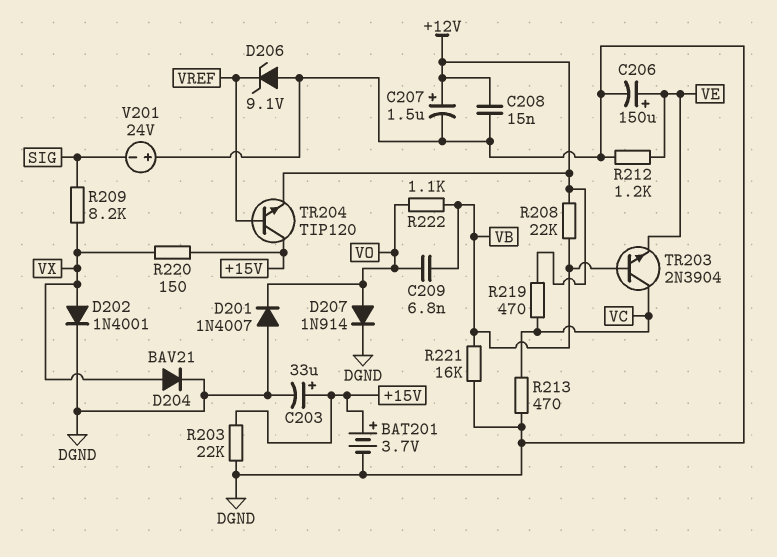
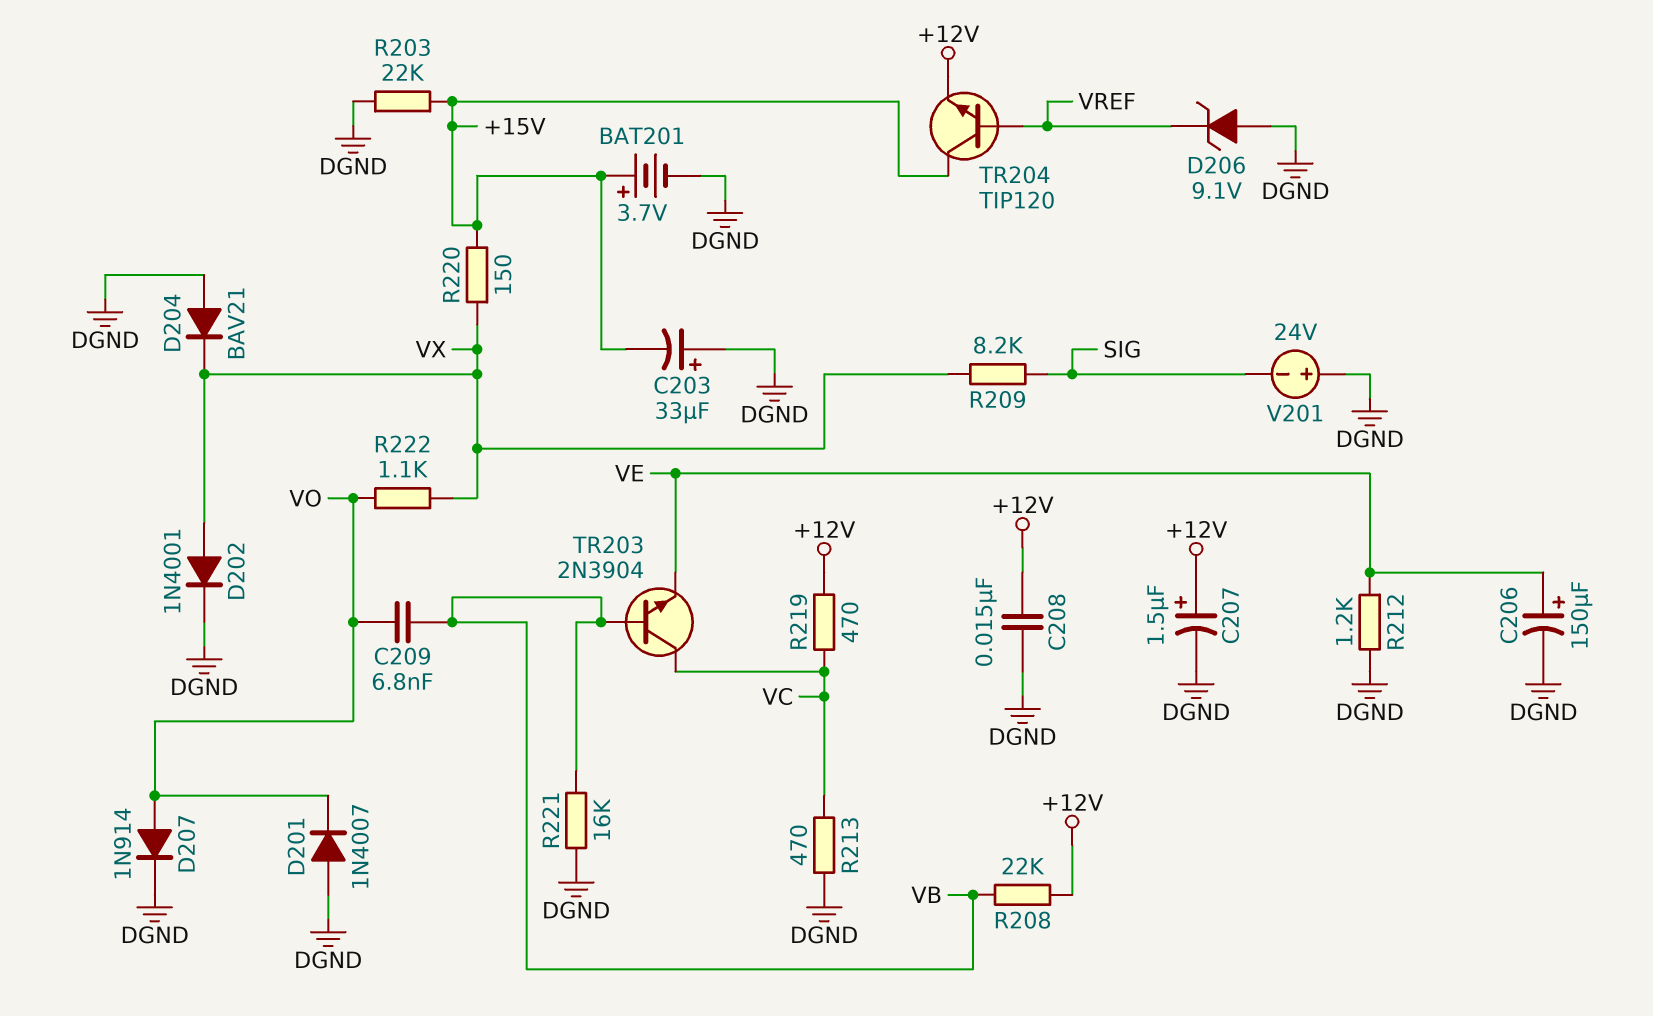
C203: 33uF (plus +15V, minus DGND) -> 33uF (plus DGND, minus +15V)
D204: diode BAV21 (A VX, K DGND) -> diode BAV21 (A DGND, K VX)
R222: 1.1k (VB, VO) -> 1.1k (VO, VX)

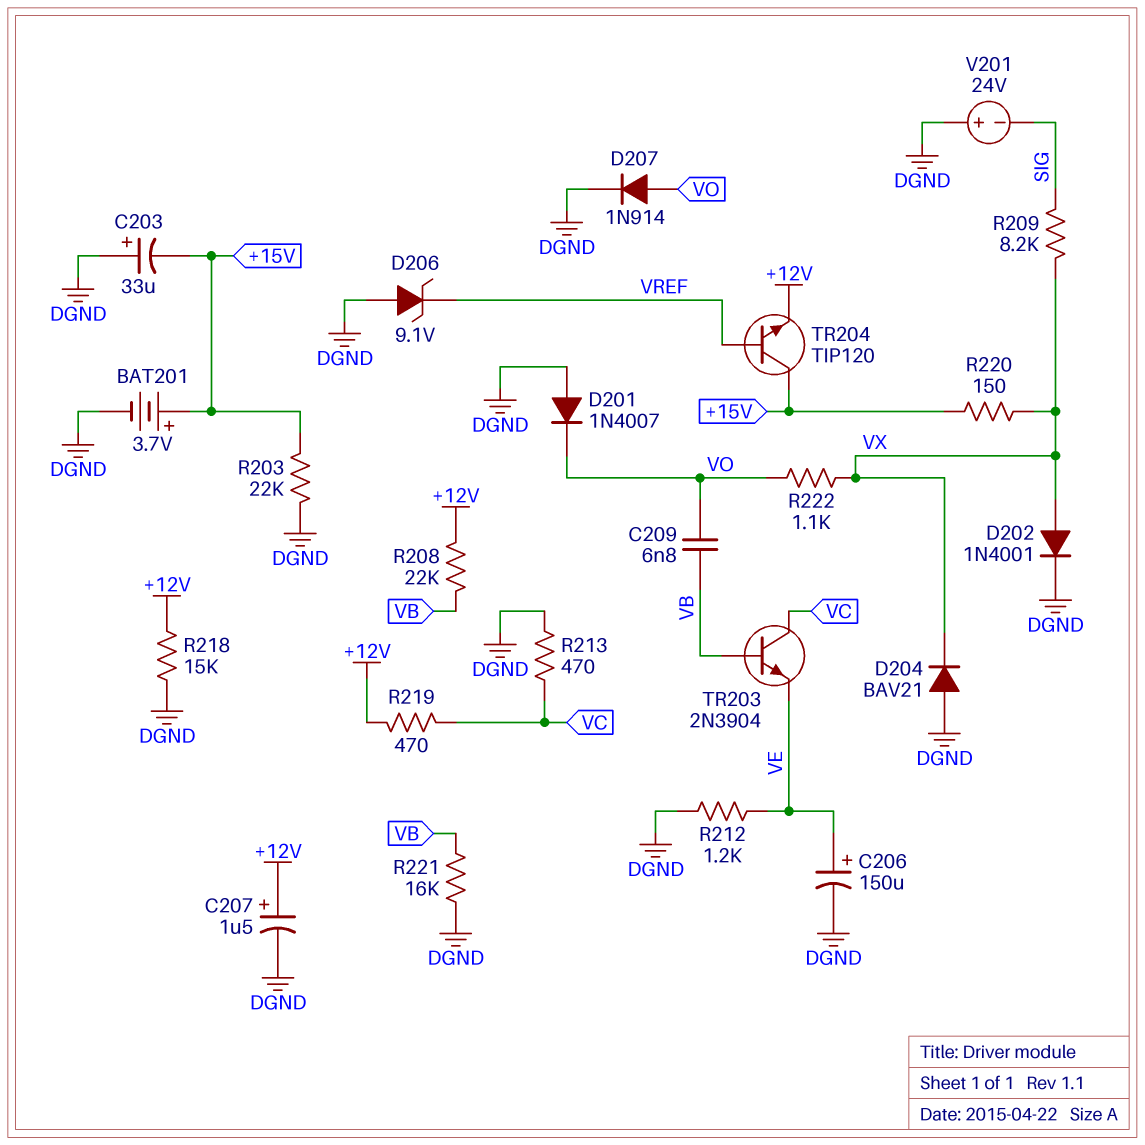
C208: 15nF (+12V, DGND) -> none
R218: none -> 15k (+12V, DGND)

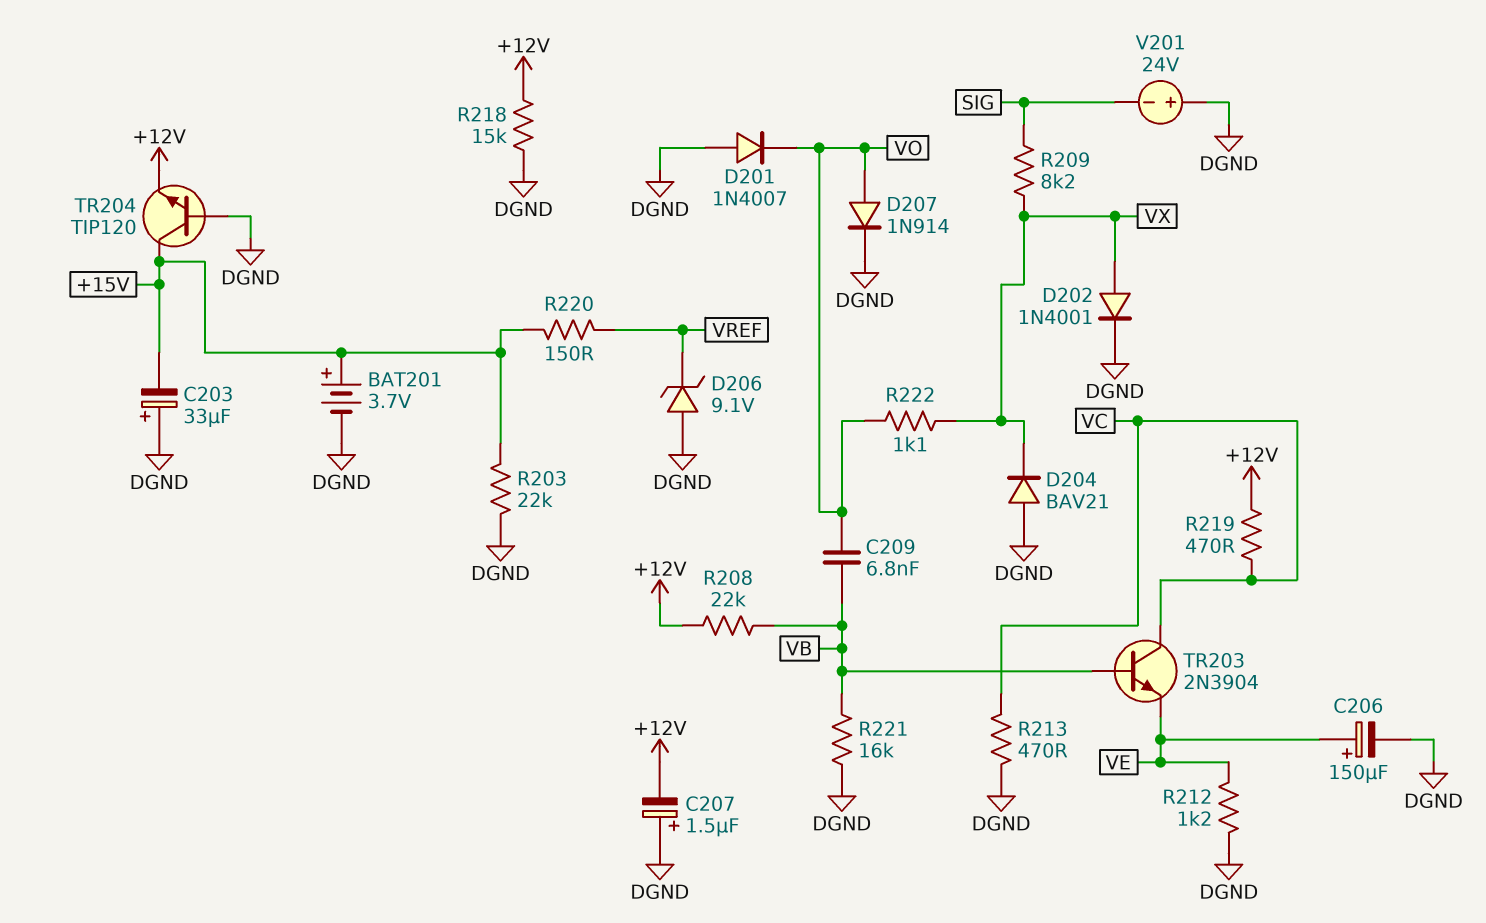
C207: 1.5uF (plus +12V, minus DGND) -> 1.5uF (plus DGND, minus +12V)
R220: 150 (+15V, VX) -> 150 (+15V, VREF)
TR204: NPN TIP120 (B VREF, C +15V, E +12V) -> NPN TIP120 (B DGND, C +15V, E +12V)

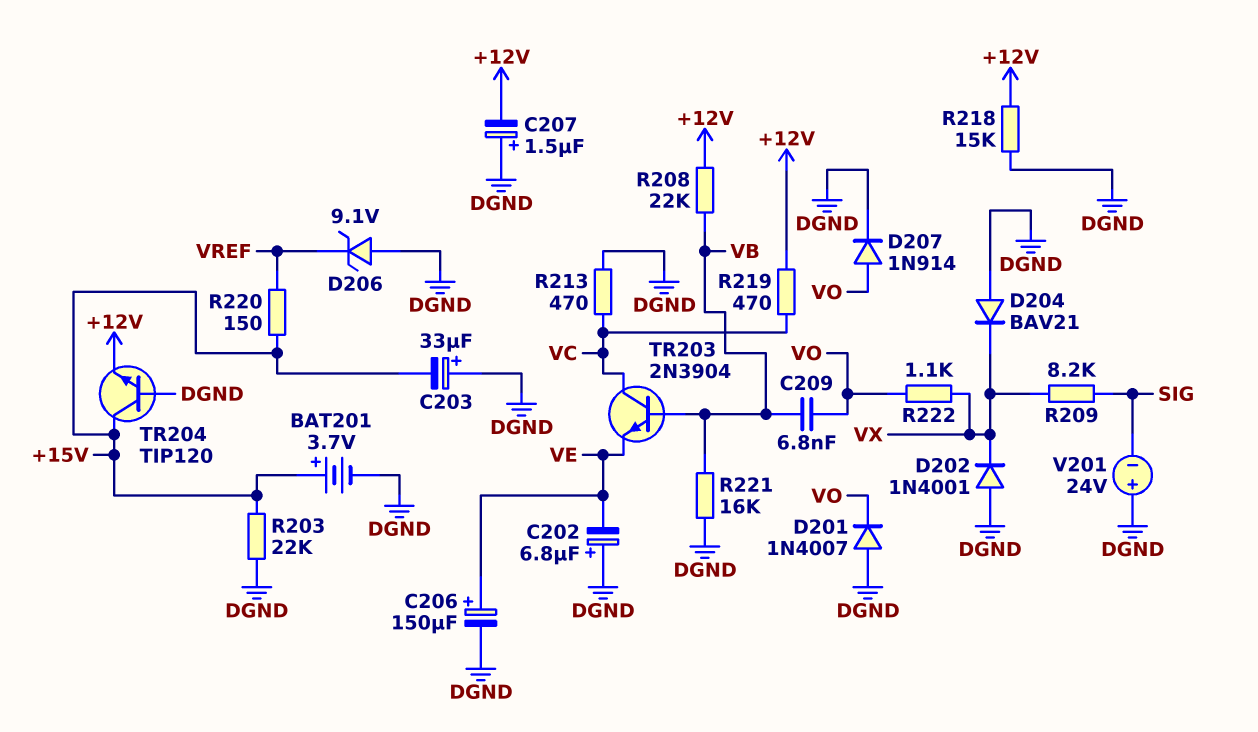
C202: none -> 6.8uF (plus DGND, minus VE)
D202: diode 1N4001 (A VX, K DGND) -> diode 1N4001 (A DGND, K VX)
R212: 1.2k (DGND, VE) -> none

